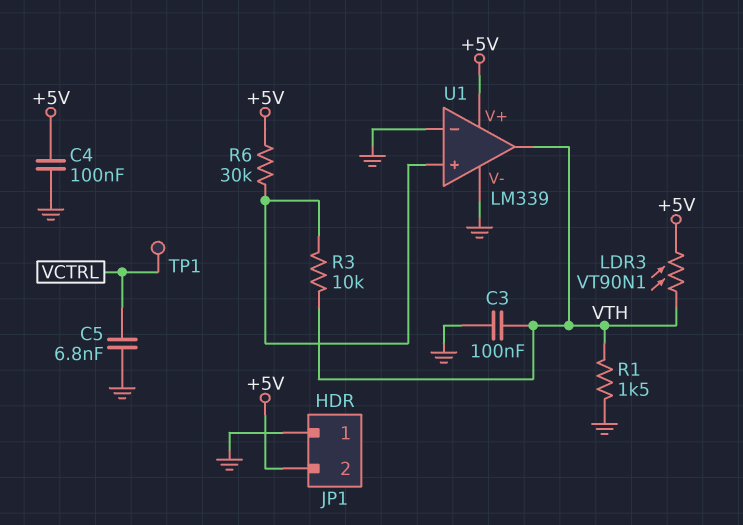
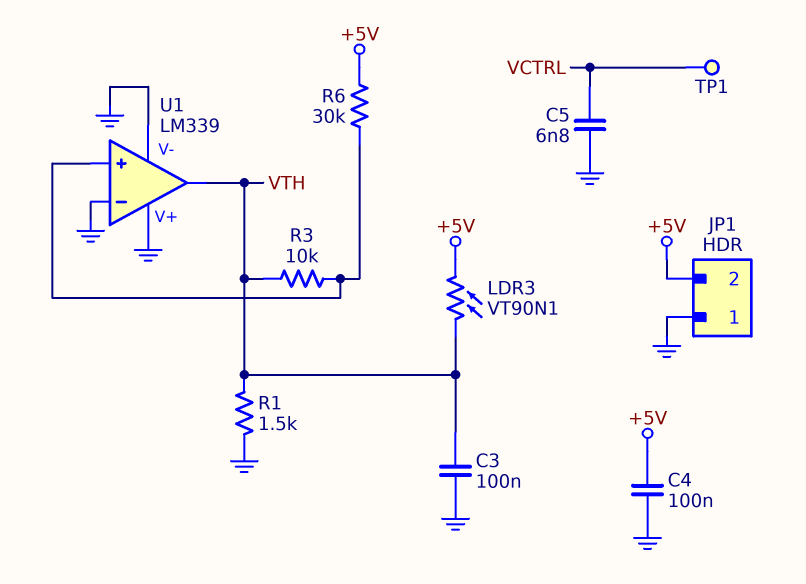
U1 pin V+: +5V -> GND

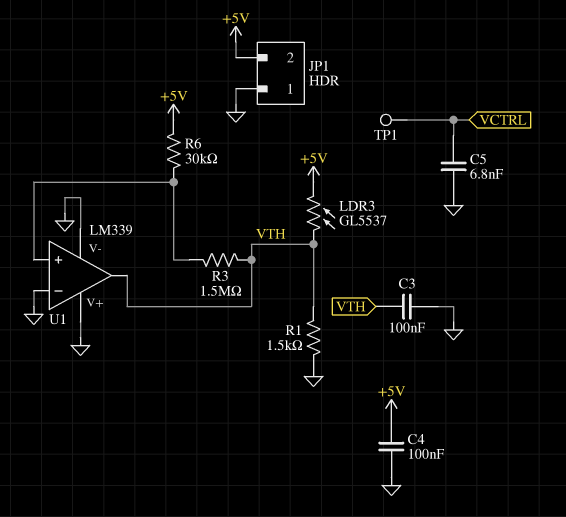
LDR3: VT90N1 (+5V, VTH) -> GL5537 (+5V, VTH)
R3: 10k (U1/in+, VTH) -> 1.5M (U1/in+, VTH)

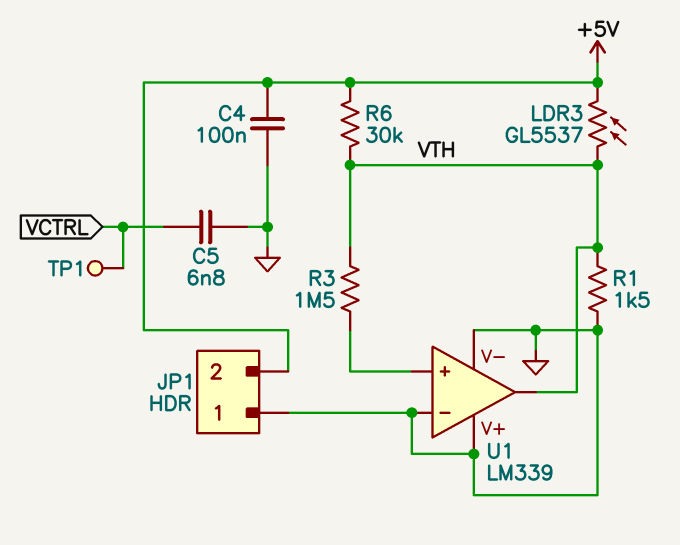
C3: 100nF (GND, VTH) -> none
R6: 30k (+5V, U1/in+) -> 30k (+5V, VTH)

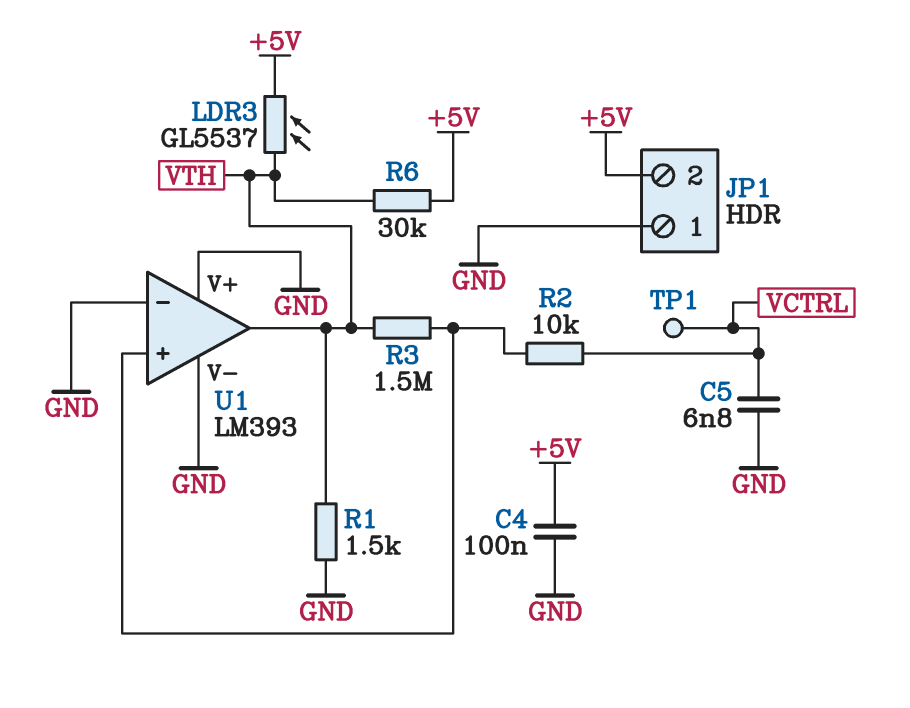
R2: none -> 10k (U1/in+, VCTRL)
U1: LM339 -> LM393

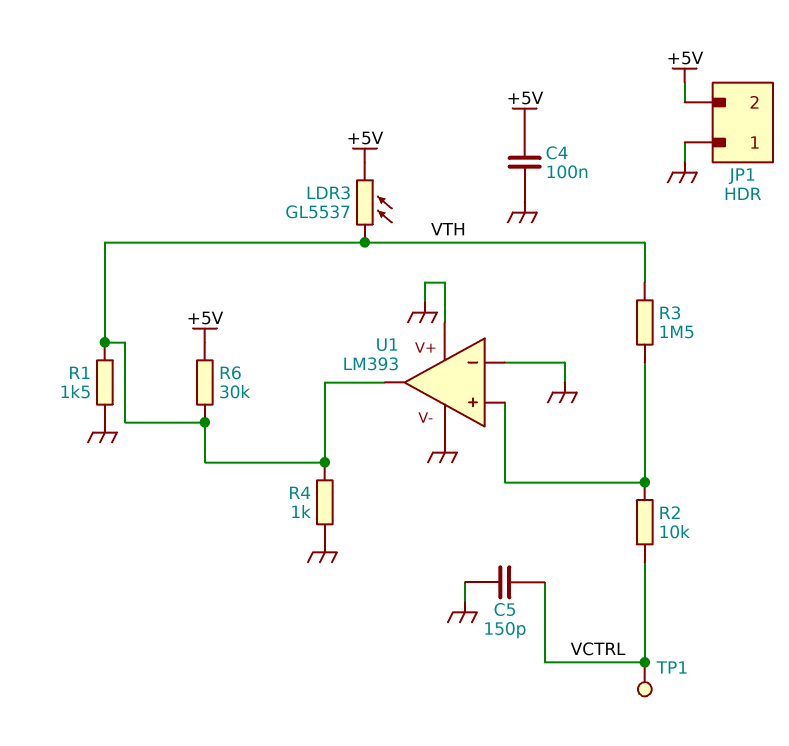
C5: 6.8nF (GND, VCTRL) -> 150pF (GND, VCTRL)
R4: none -> 1k (GND, VTH)

